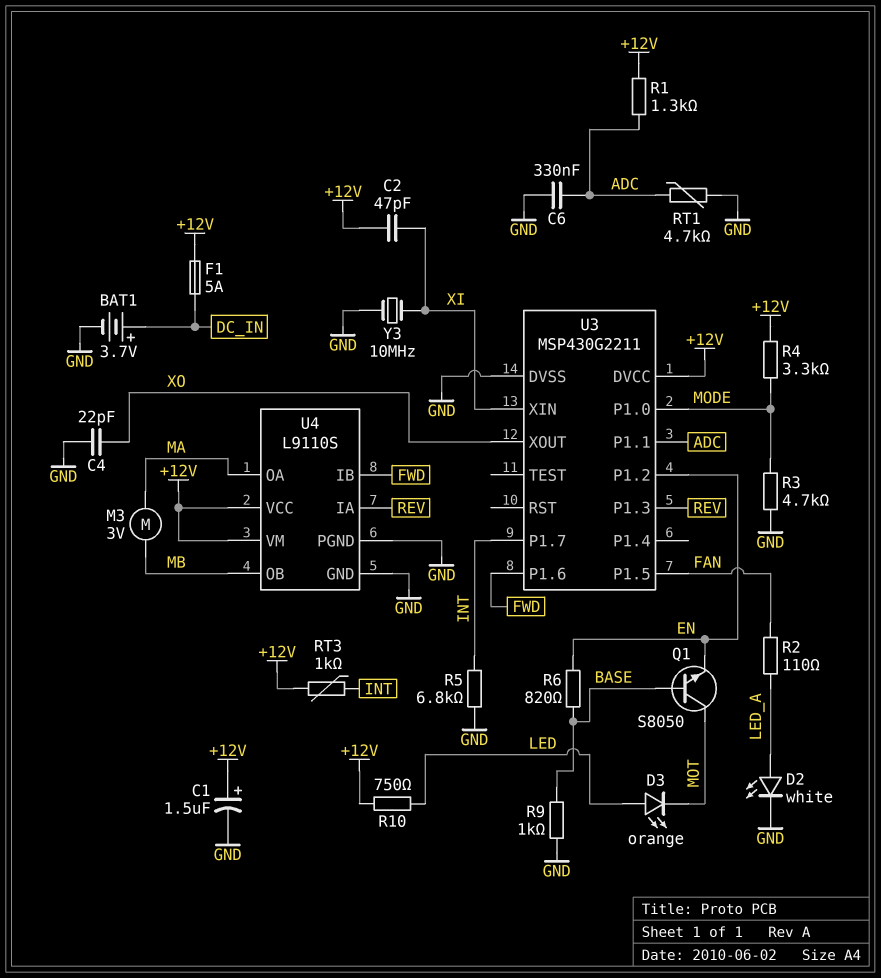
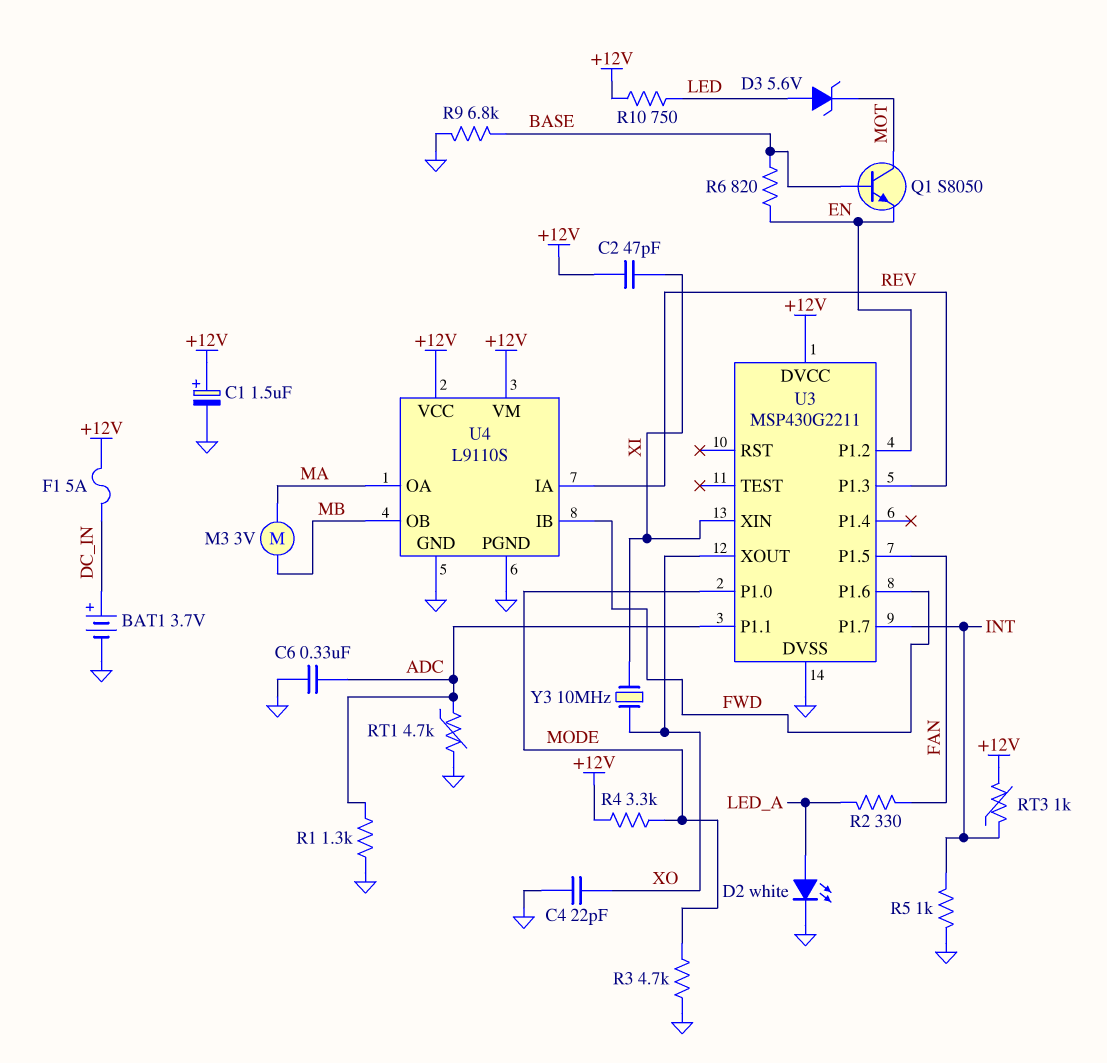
D3: LED orange (A LED, K MOT) -> zener 5.6V (A LED, K MOT)
R1: 1.3k (+12V, ADC) -> 1.3k (ADC, GND)
R2: 110 (FAN, LED_A) -> 330 (FAN, LED_A)
R5: 6.8k (GND, INT) -> 1k (GND, INT)
R9: 1k (BASE, GND) -> 6.8k (BASE, GND)
Y3: 10MHz (GND, XI) -> 10MHz (XI, XO)

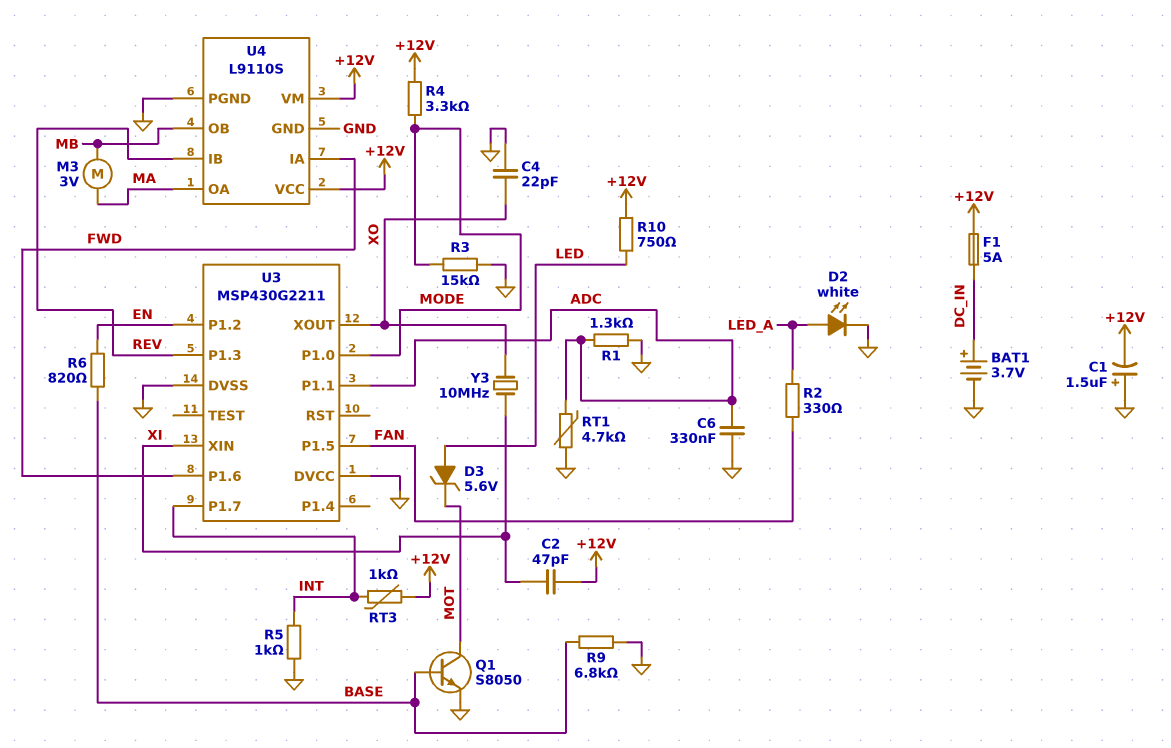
C1: 1.5uF (plus +12V, minus GND) -> 1.5uF (plus GND, minus +12V)
Q1: NPN S8050 (B BASE, C MOT, E EN) -> NPN S8050 (B BASE, C MOT, E GND)
R3: 4.7k (GND, MODE) -> 15k (GND, MODE)
U3 pin DVCC: +12V -> GND
U4 pin IA: REV -> FWD
U4 pin IB: FWD -> REV

